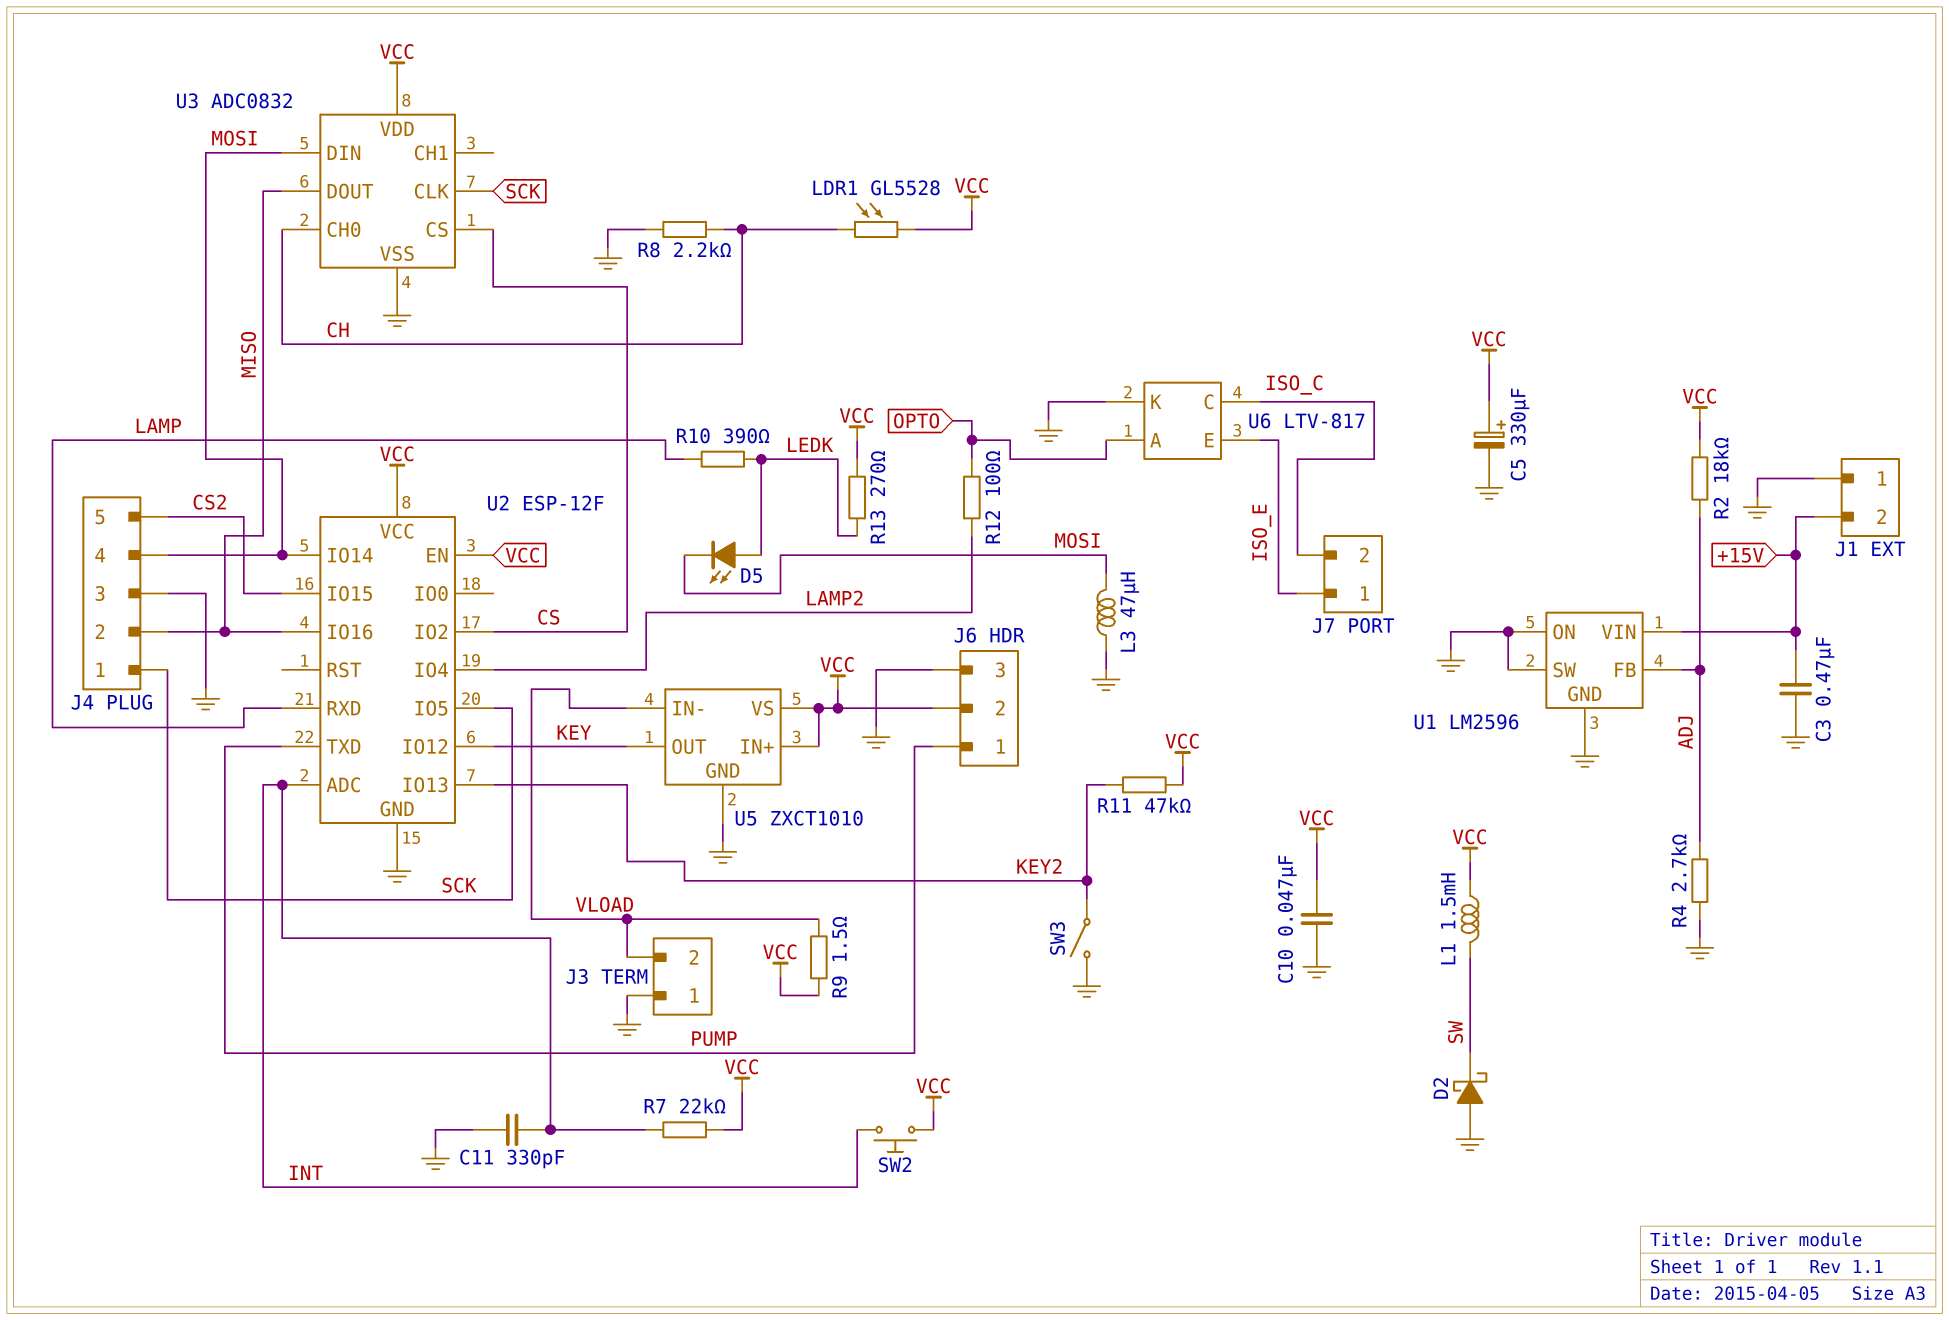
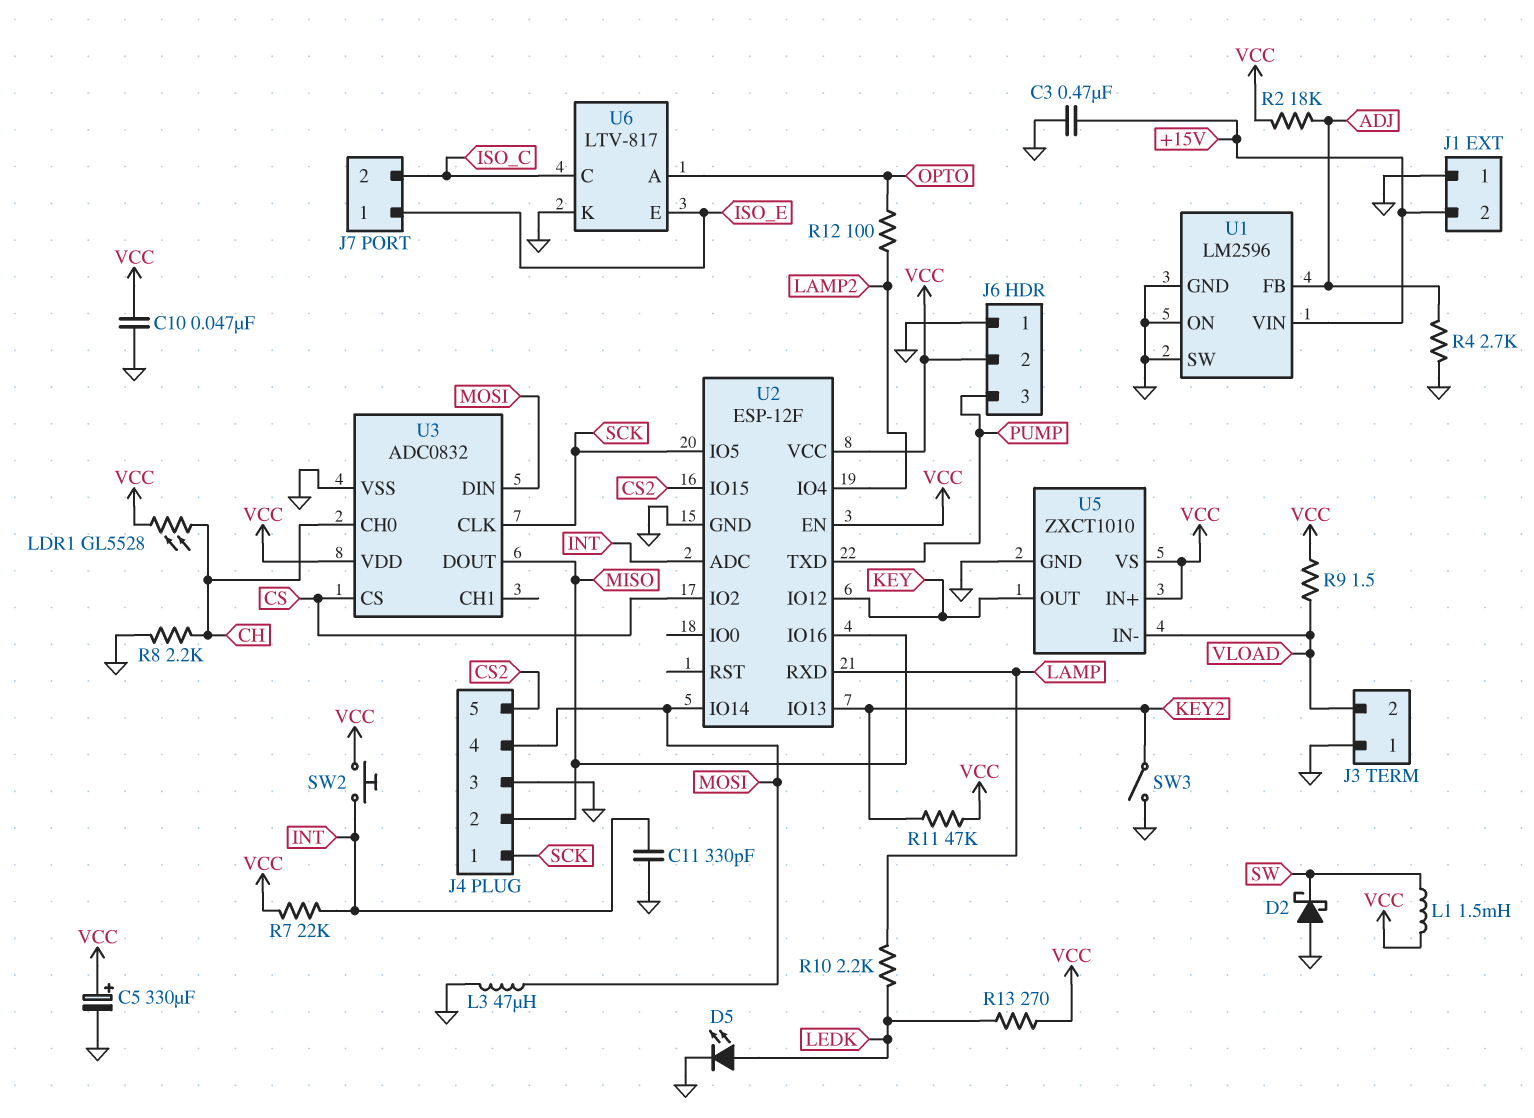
D5: LED (A LEDK, K MOSI) -> LED (A LEDK, K GND)
J6 pin 1: PUMP -> GND
J6 pin 3: GND -> PUMP
R10: 390 (LAMP, LEDK) -> 2.2k (LAMP, LEDK)

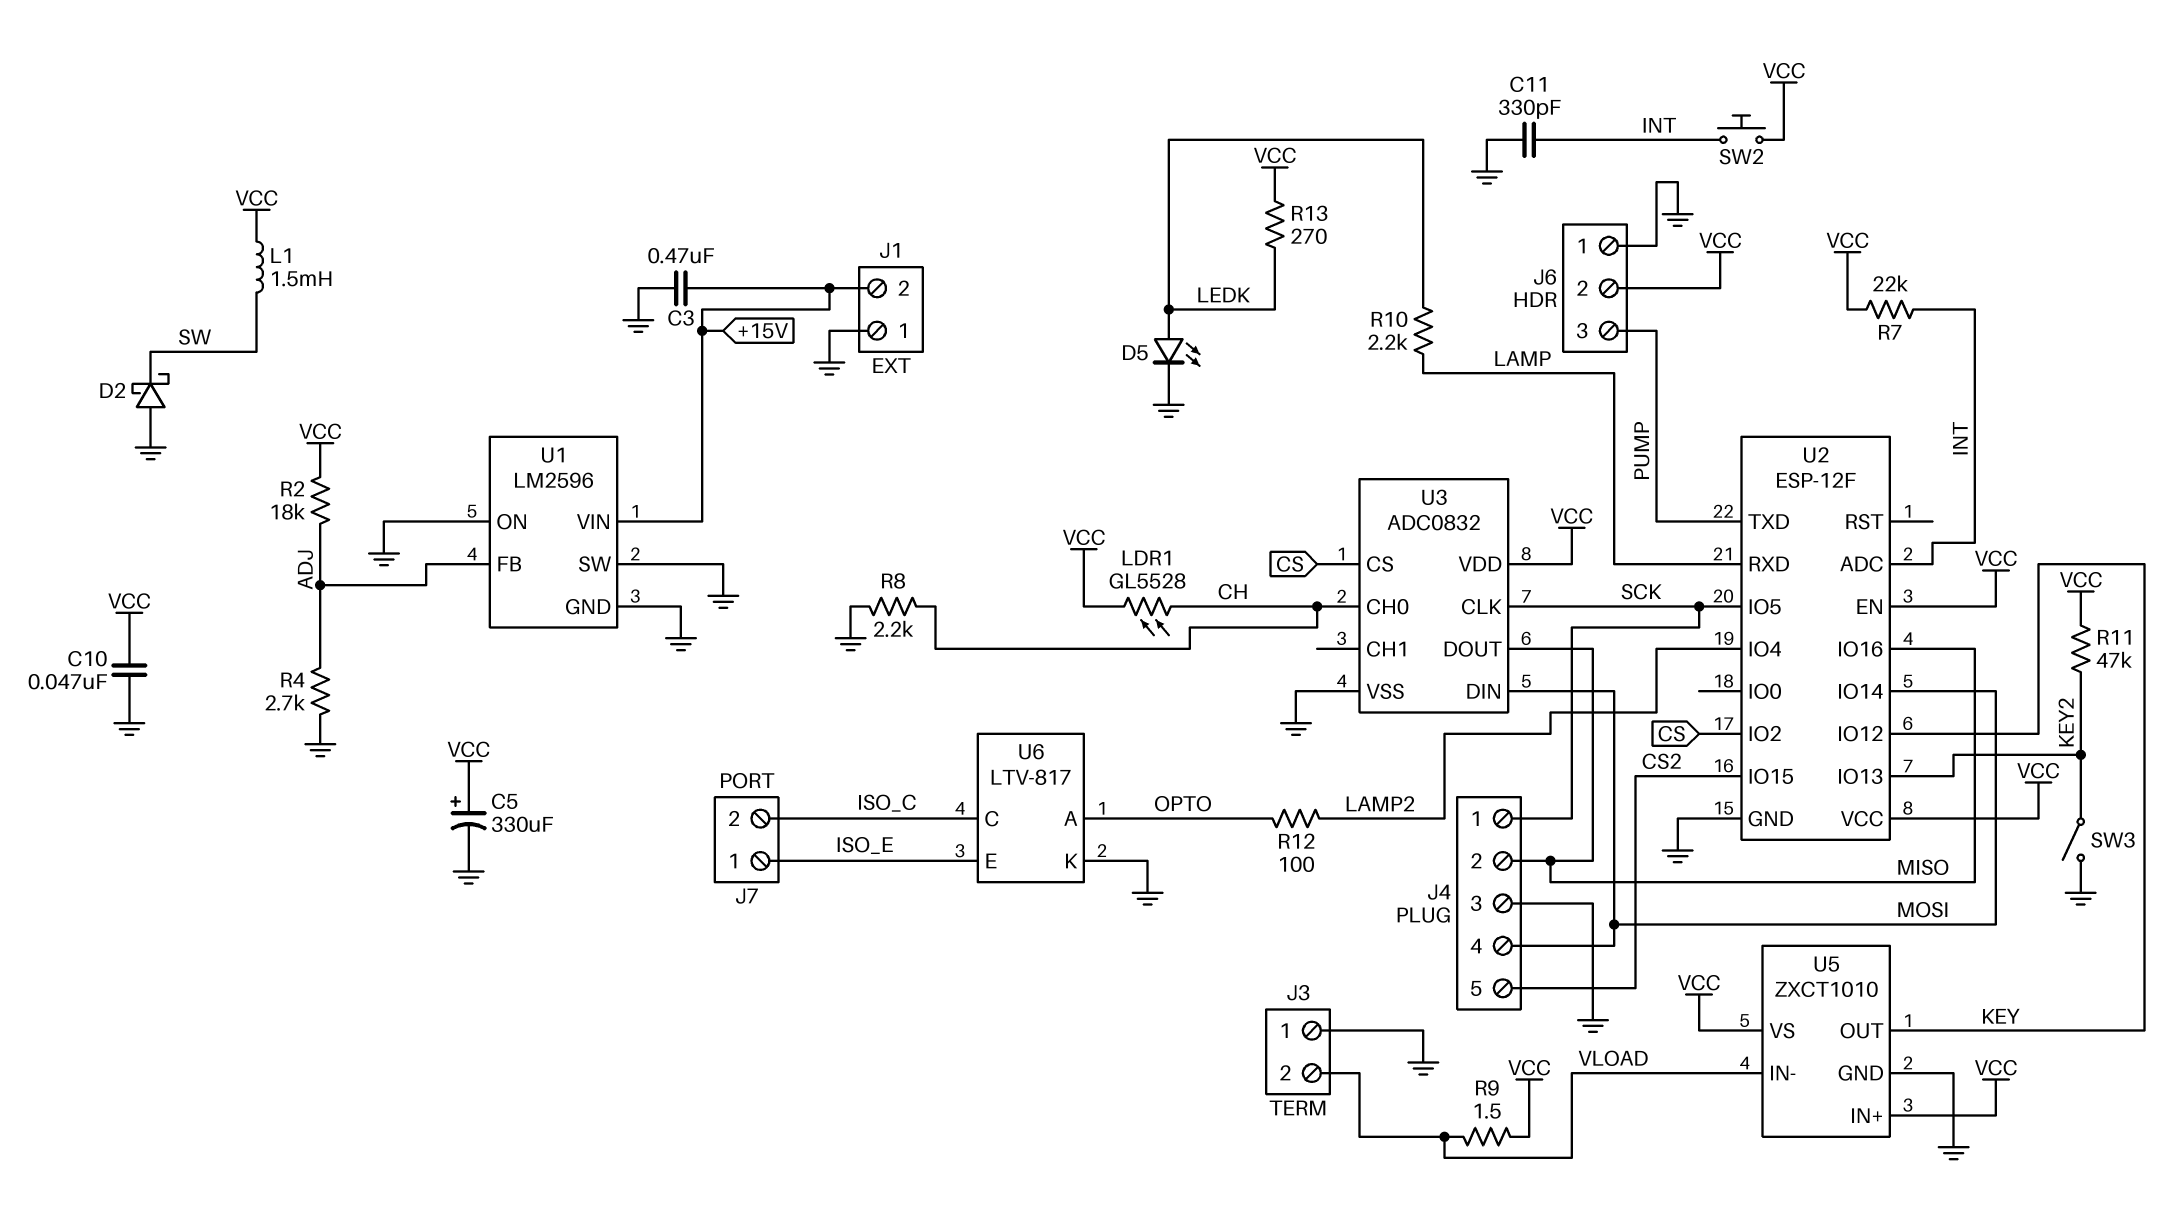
L3: 47uH (GND, MOSI) -> none

